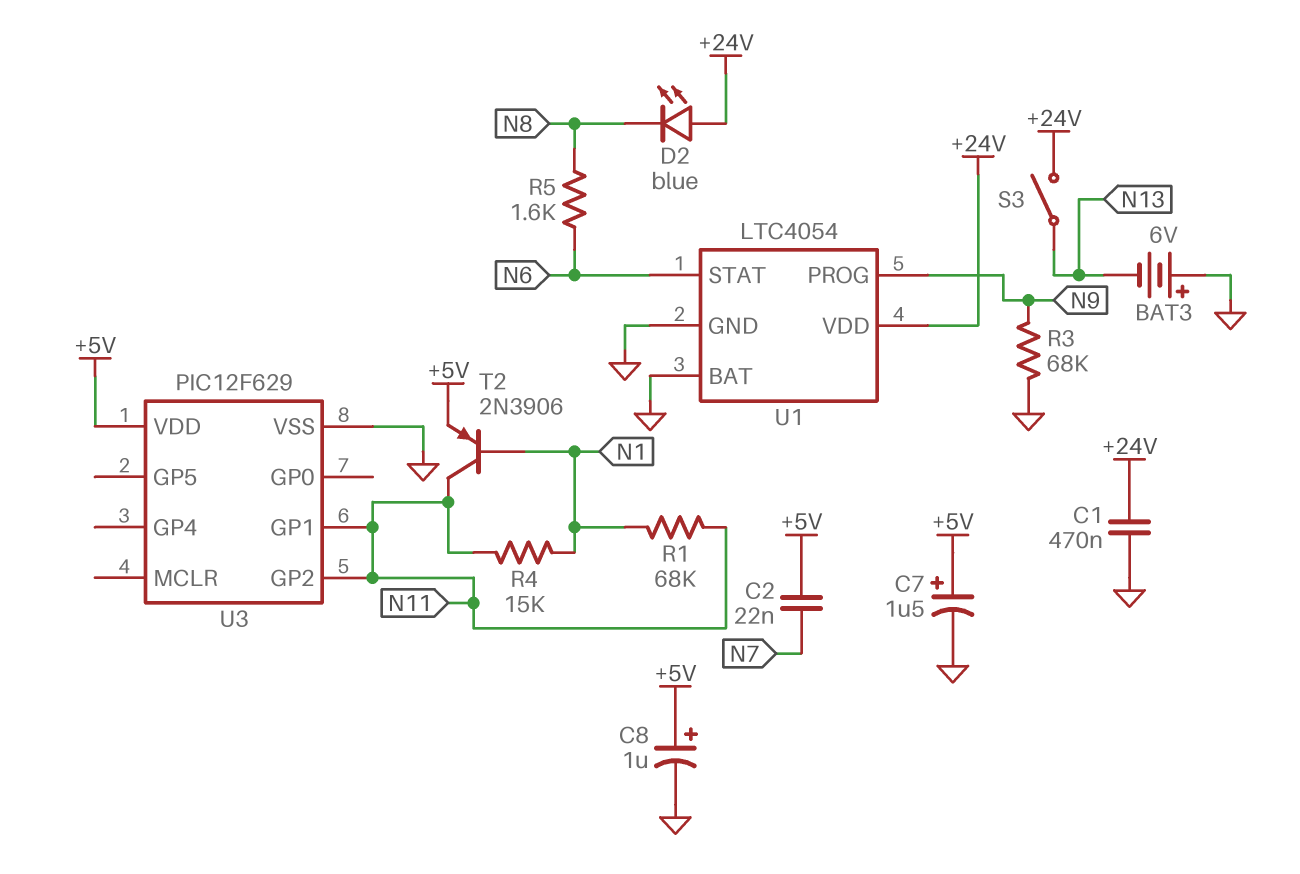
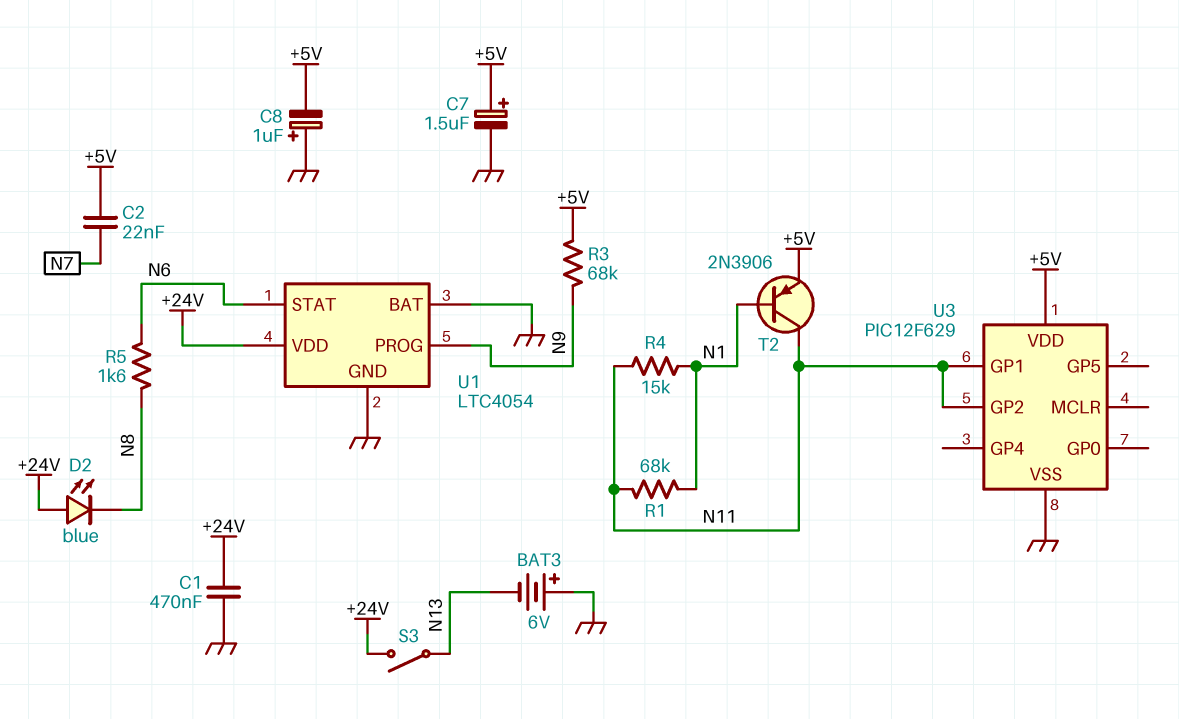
C8: 1uF (plus +5V, minus GND) -> 1uF (plus GND, minus +5V)
R3: 68k (GND, N9) -> 68k (+5V, N9)

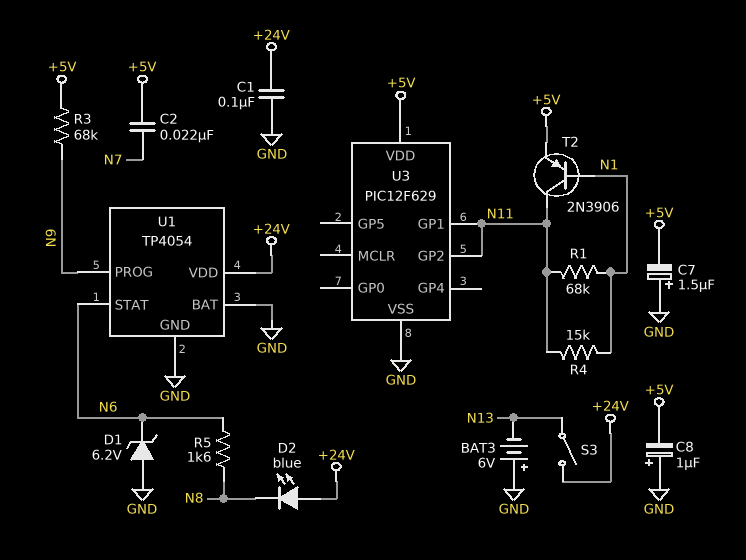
C1: 470nF (+24V, GND) -> 100nF (+24V, GND)
C7: 1.5uF (plus +5V, minus GND) -> 1.5uF (plus GND, minus +5V)
D1: none -> zener 6.2V (A GND, K N6)
U1: LTC4054 -> TP4054

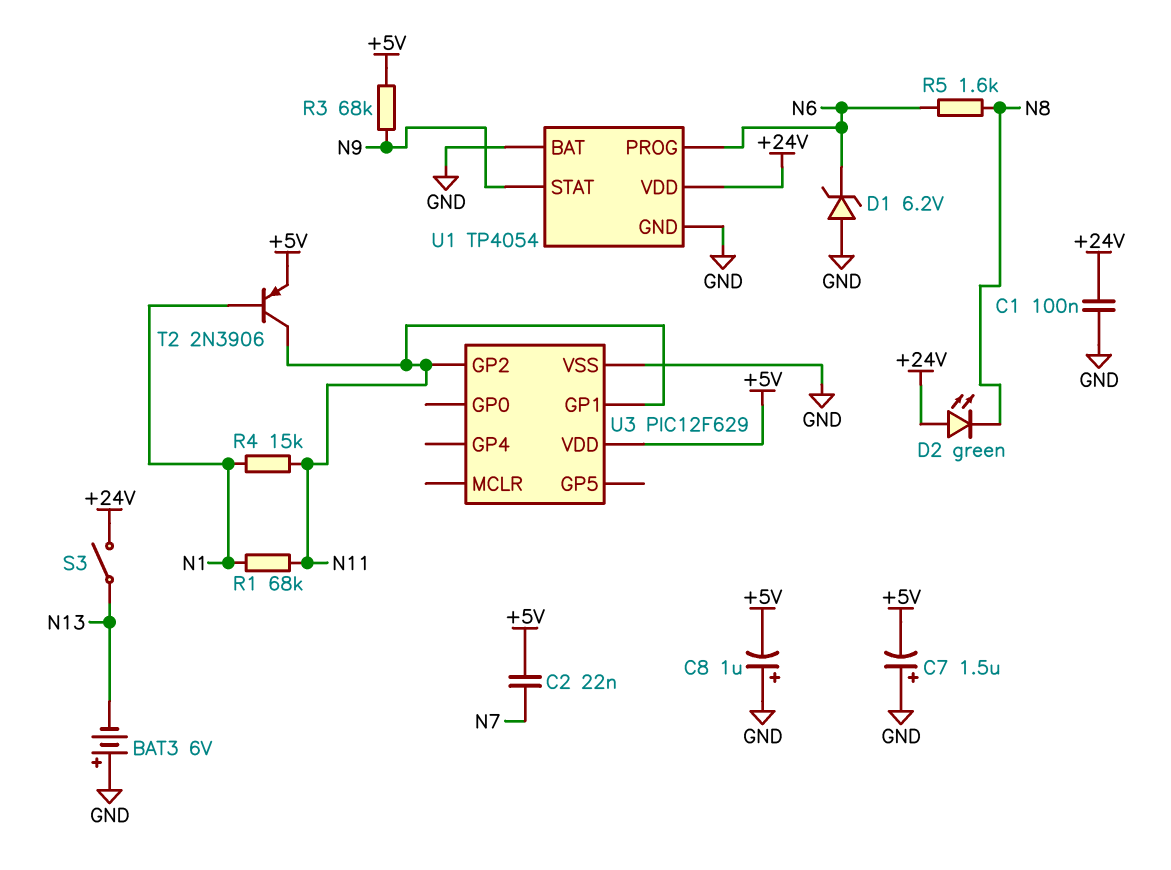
D2: LED blue (A +24V, K N8) -> LED green (A +24V, K N8)
U1 pin PROG: N9 -> N6
U1 pin STAT: N6 -> N9

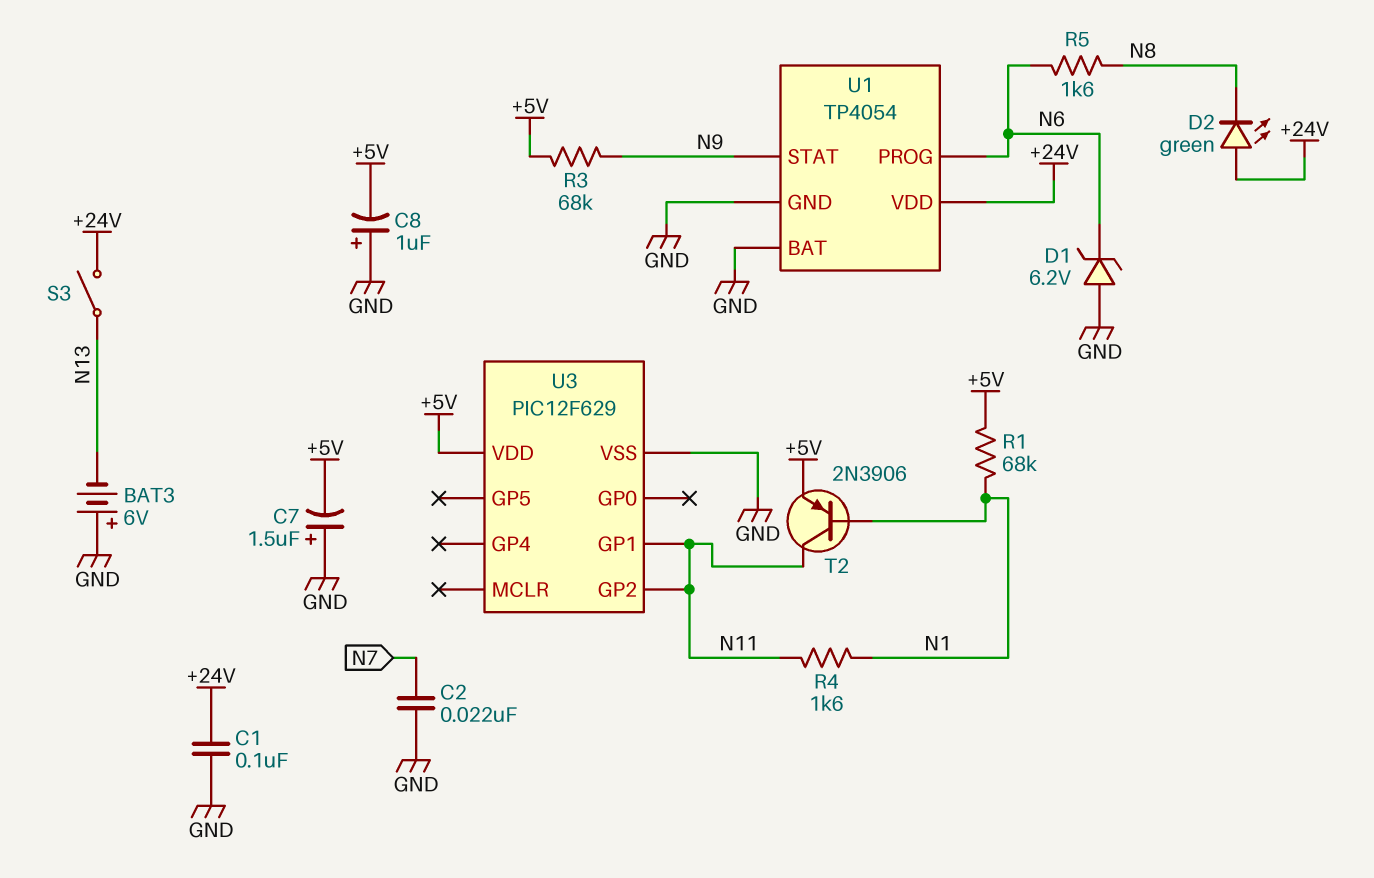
C2: 22nF (+5V, N7) -> 22nF (GND, N7)
R1: 68k (N1, N11) -> 68k (+5V, N1)
R4: 15k (N1, N11) -> 1.6k (N1, N11)

